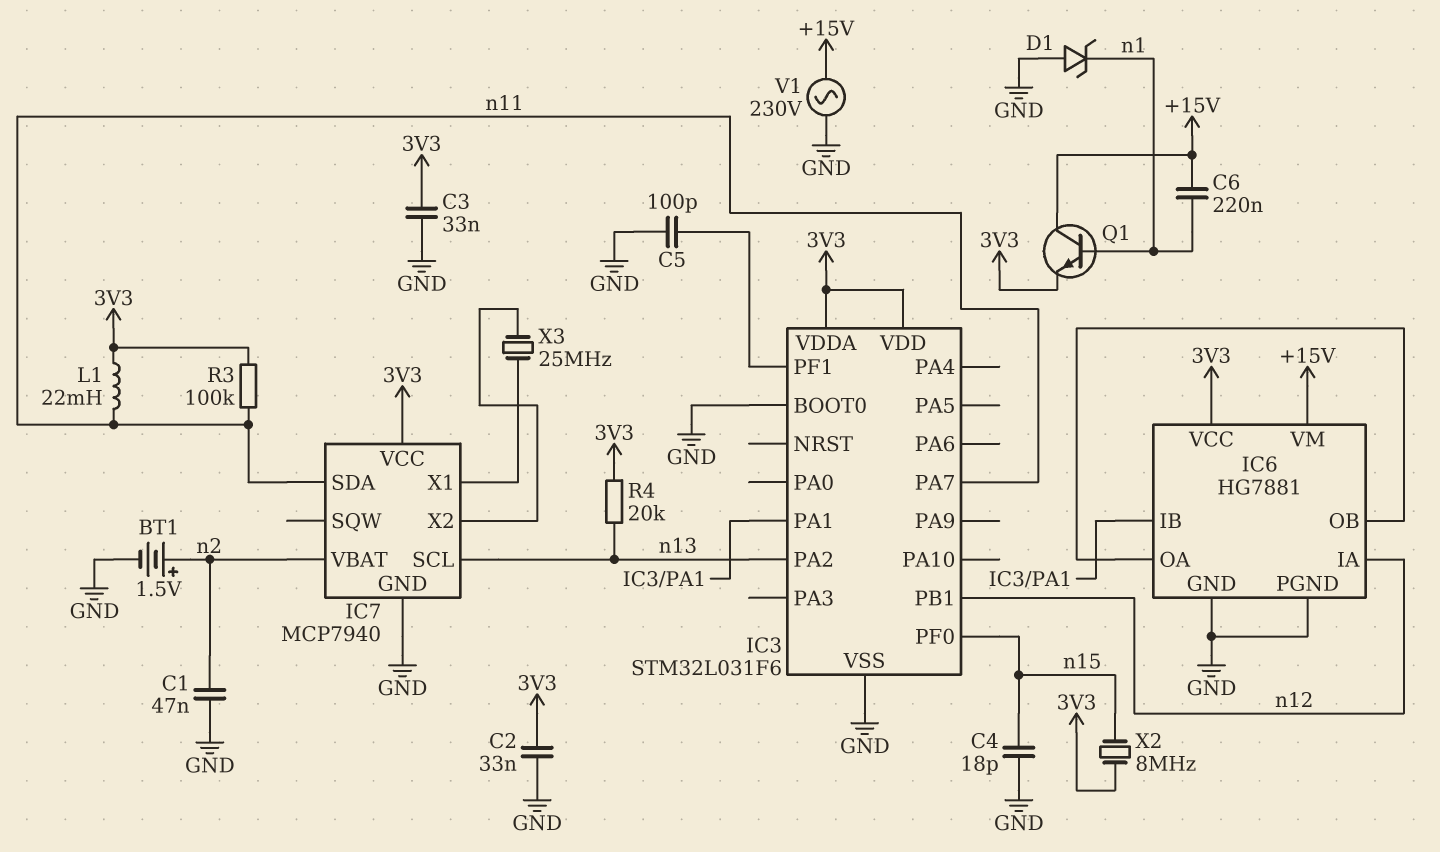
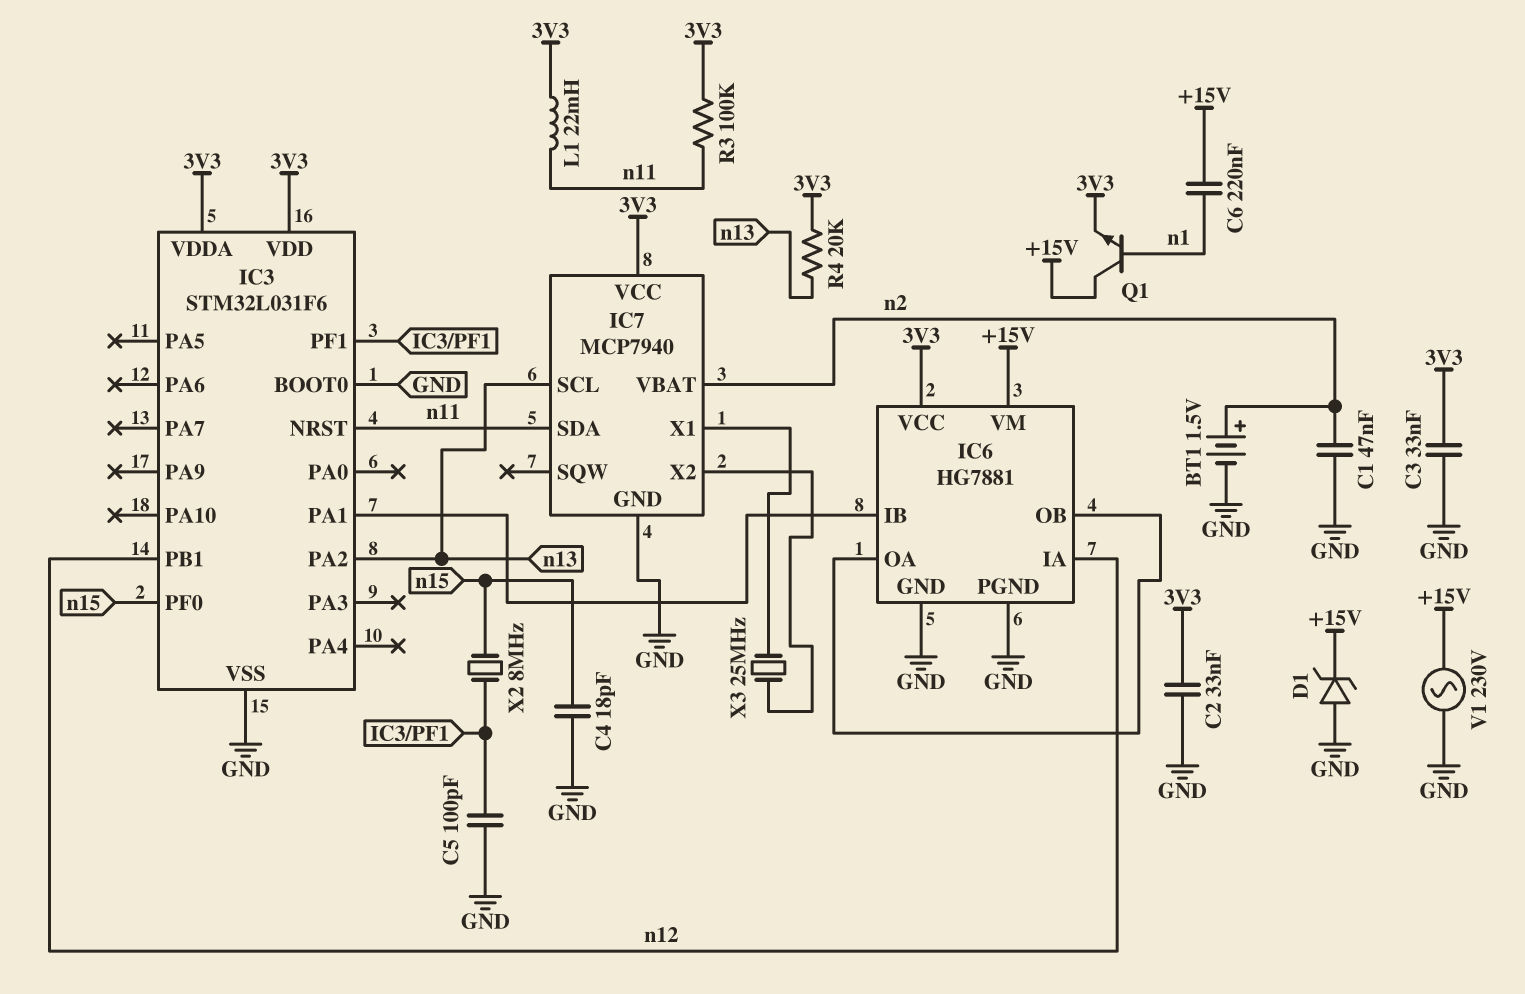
D1: zener (A GND, K n1) -> zener (A GND, K +15V)
IC3 pin NRST: none -> n11
IC3 pin PA7: n11 -> none
X2: 8MHz (3V3, n15) -> 8MHz (IC3/PF1, n15)

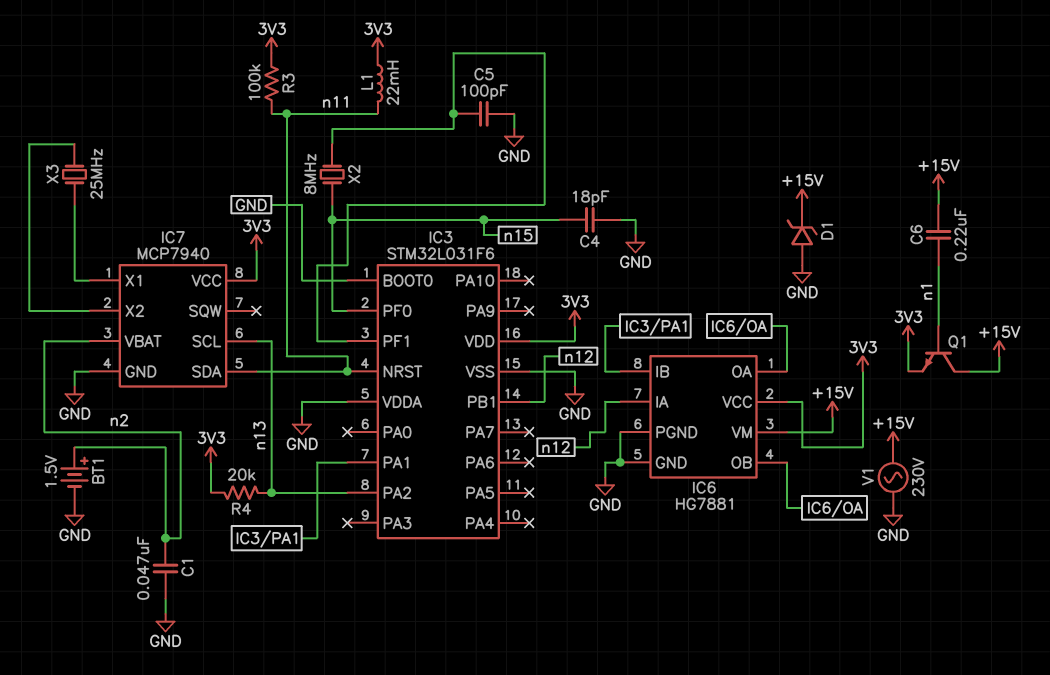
C2: 33nF (3V3, GND) -> none
C3: 33nF (3V3, GND) -> none
IC3 pin VDDA: 3V3 -> GND

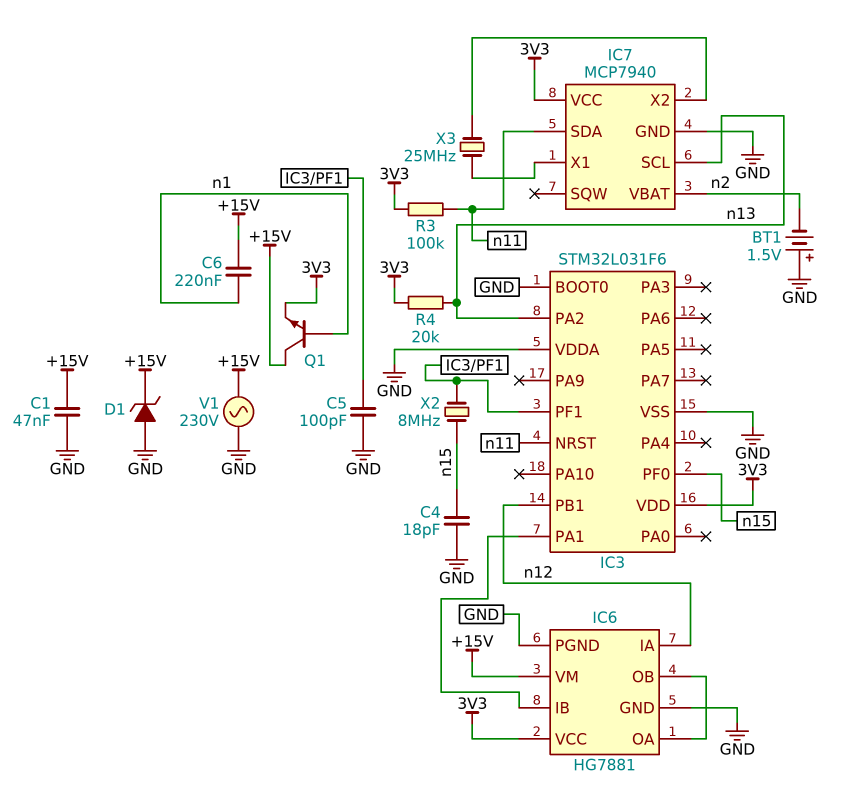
BT1: 1.5V (plus n2, minus GND) -> 1.5V (plus GND, minus n2)
C1: 47nF (GND, n2) -> 47nF (+15V, GND)
L1: 22mH (3V3, n11) -> none

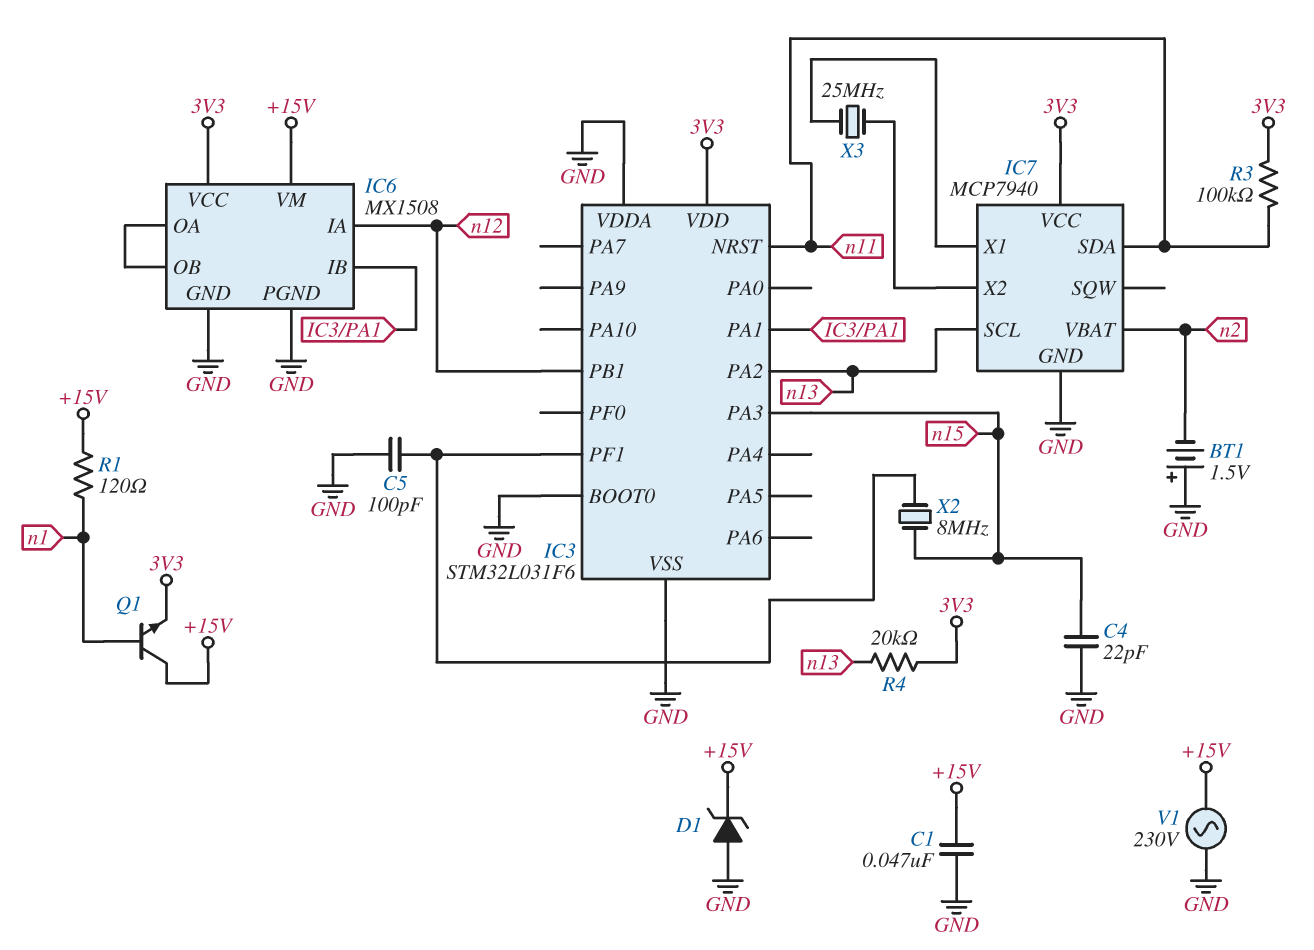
C4: 18pF (GND, n15) -> 22pF (GND, n15)
C6: 220nF (+15V, n1) -> none
IC3 pin PA3: none -> n15
IC3 pin PF0: n15 -> none
IC6: HG7881 -> MX1508
R1: none -> 120 (+15V, n1)

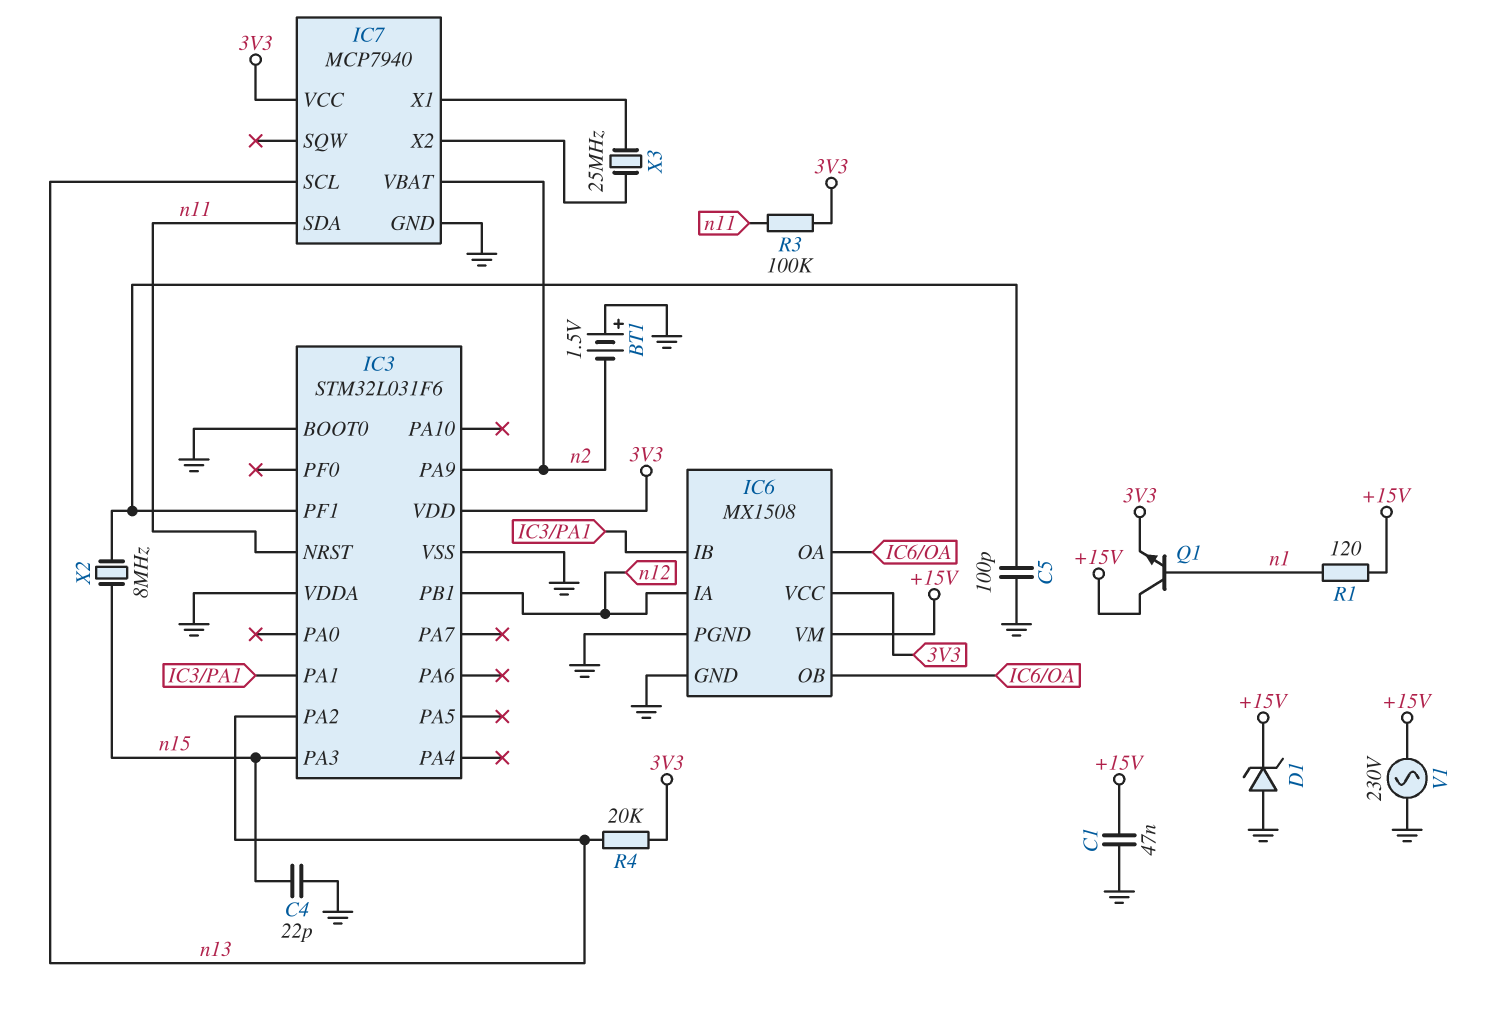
IC3 pin PA9: none -> n2

